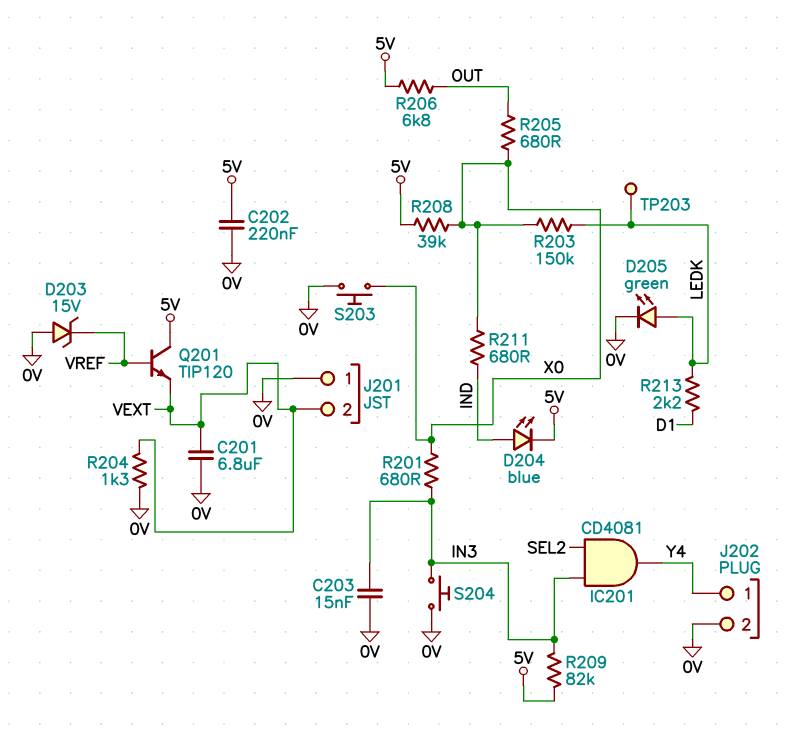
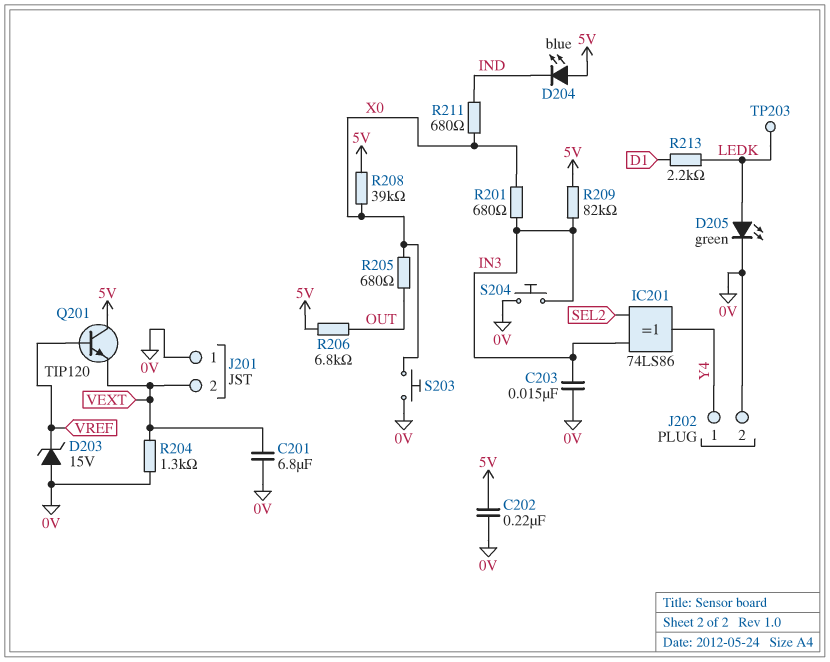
D204: LED blue (A IND, K 5V) -> LED blue (A 5V, K IND)
IC201: AND CD4081 (in IN3, in SEL2, out Y4) -> XOR 74LS86 (in IN3, in SEL2, out Y4)
R203: 150k (LEDK, X0) -> none

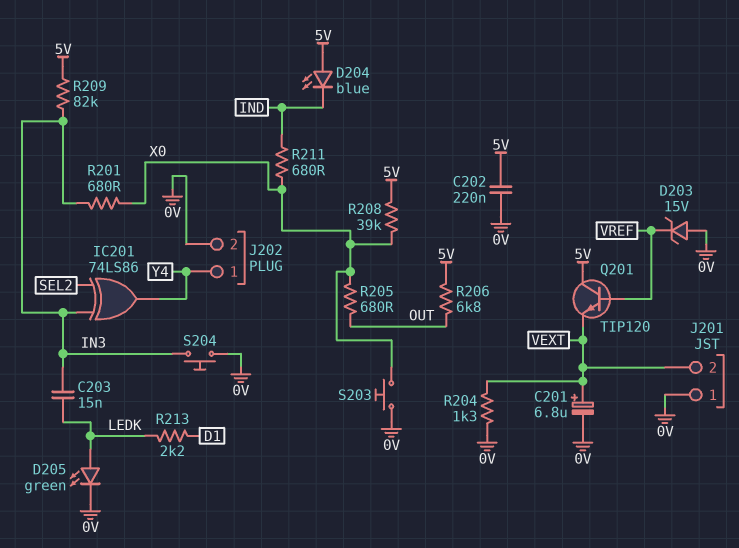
C201: 6.8uF (0V, VEXT) -> 6.8uF (plus VEXT, minus 0V)
C203: 15nF (0V, IN3) -> 15nF (IN3, LEDK)
TP203: test point (LEDK) -> none

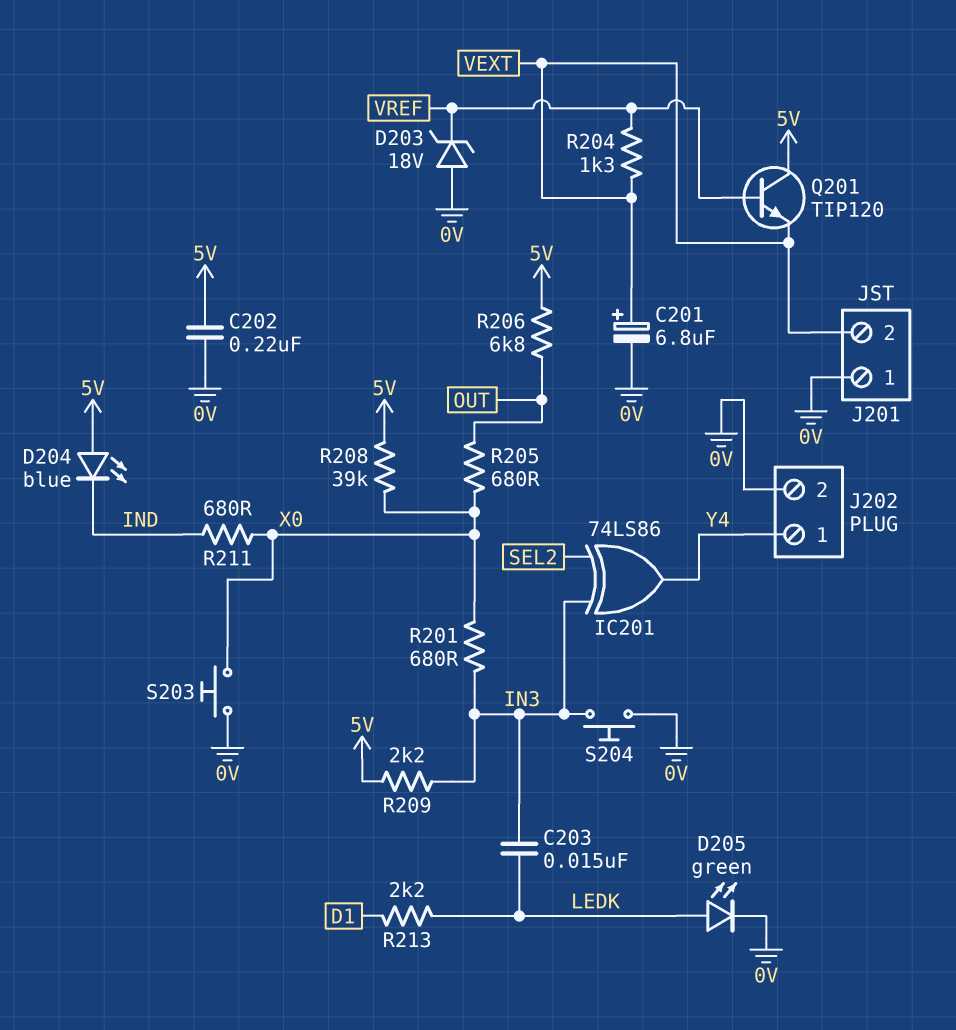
D203: zener 15V (A 0V, K VREF) -> zener 18V (A 0V, K VREF)
R204: 1.3k (0V, VEXT) -> 1.3k (VEXT, VREF)
R209: 82k (5V, IN3) -> 2.2k (5V, IN3)

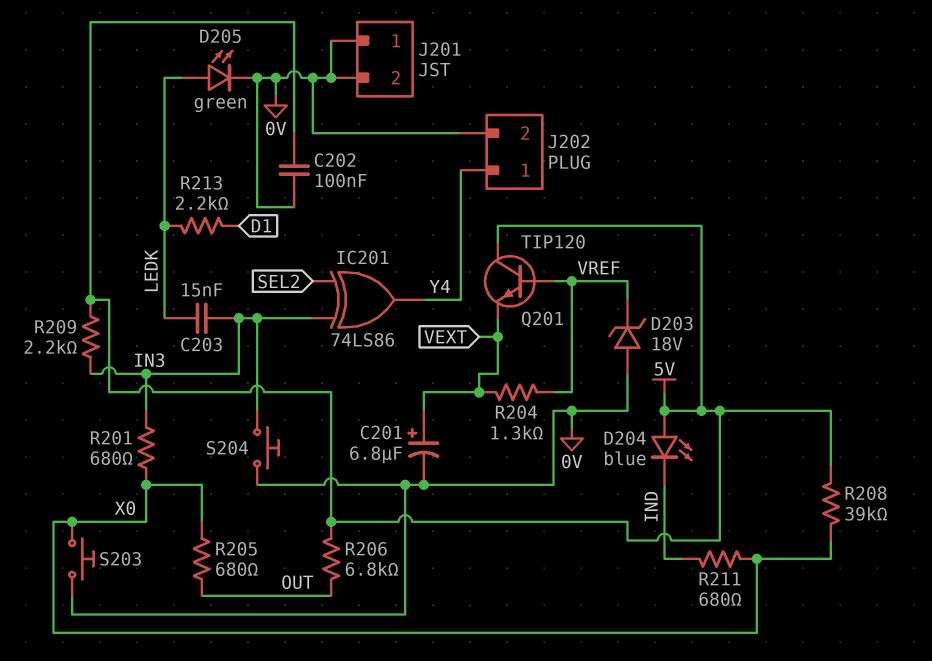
C202: 220nF (0V, 5V) -> 100nF (0V, 5V)
J201 pin 2: VEXT -> 0V

